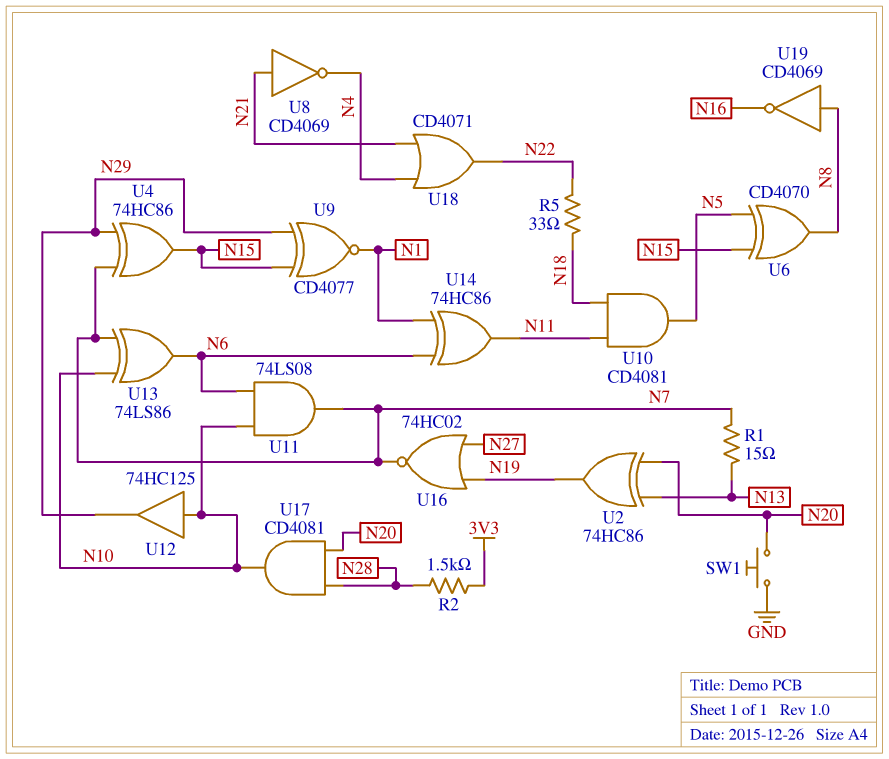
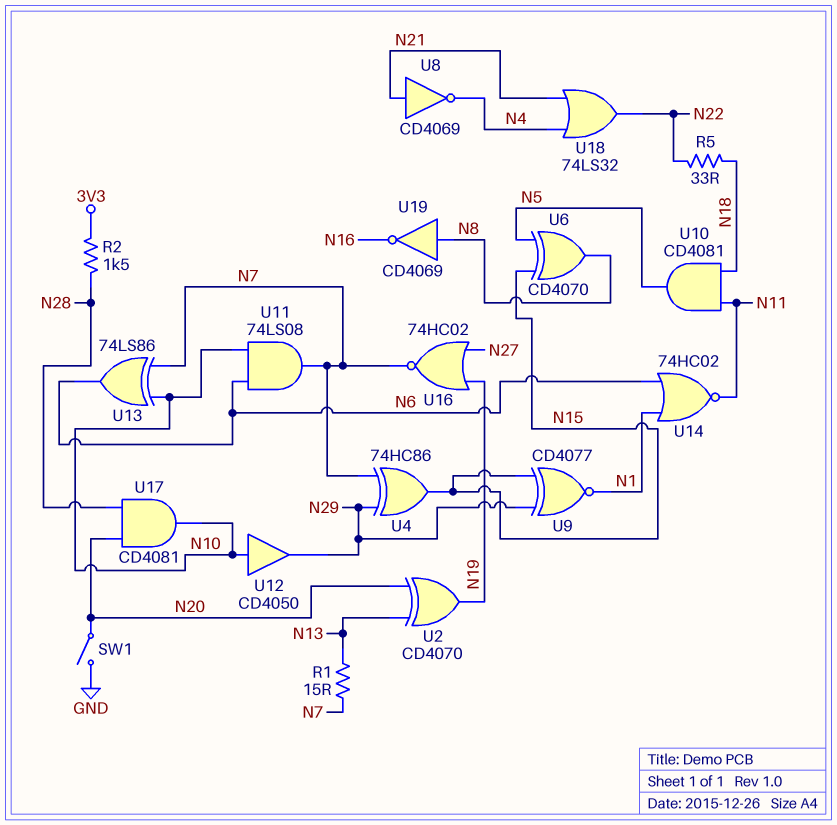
SW1: button (GND, N20) -> switch (GND, N20)
U2: XOR 74HC86 (in N13, in N20, out N19) -> XOR CD4070 (in N13, in N20, out N19)
U12: buffer 74HC125 (in N10, out N29) -> buffer CD4050 (in N10, out N29)
U14: XOR 74HC86 (in N1, in N6, out N11) -> NOR 74HC02 (in N1, in N6, out N11)
U18: OR CD4071 (in N4, in N21, out N22) -> OR 74LS32 (in N4, in N21, out N22)

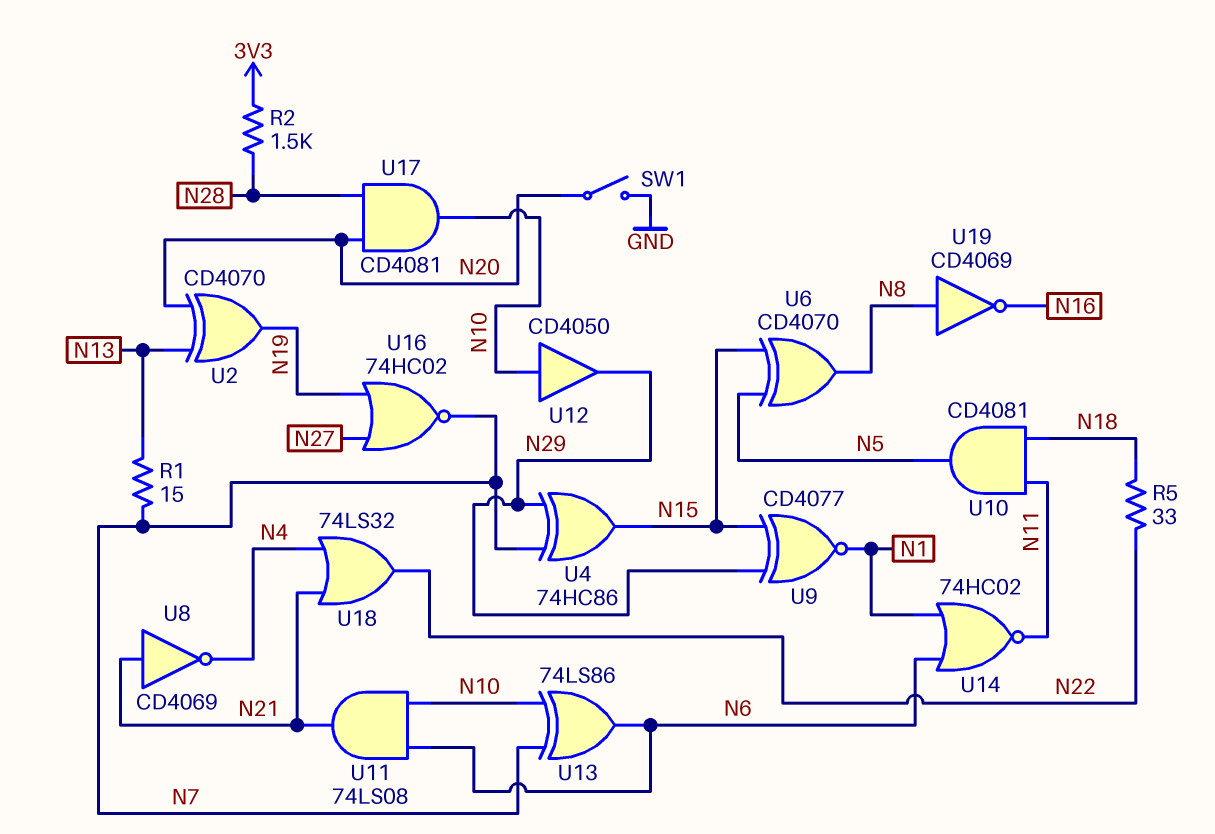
U11: AND 74LS08 (in N6, in N10, out N7) -> AND 74LS08 (in N6, in N10, out N21)

